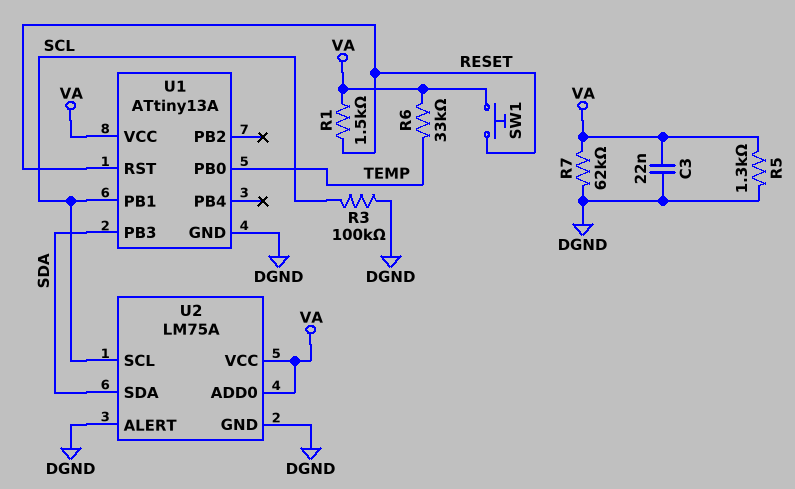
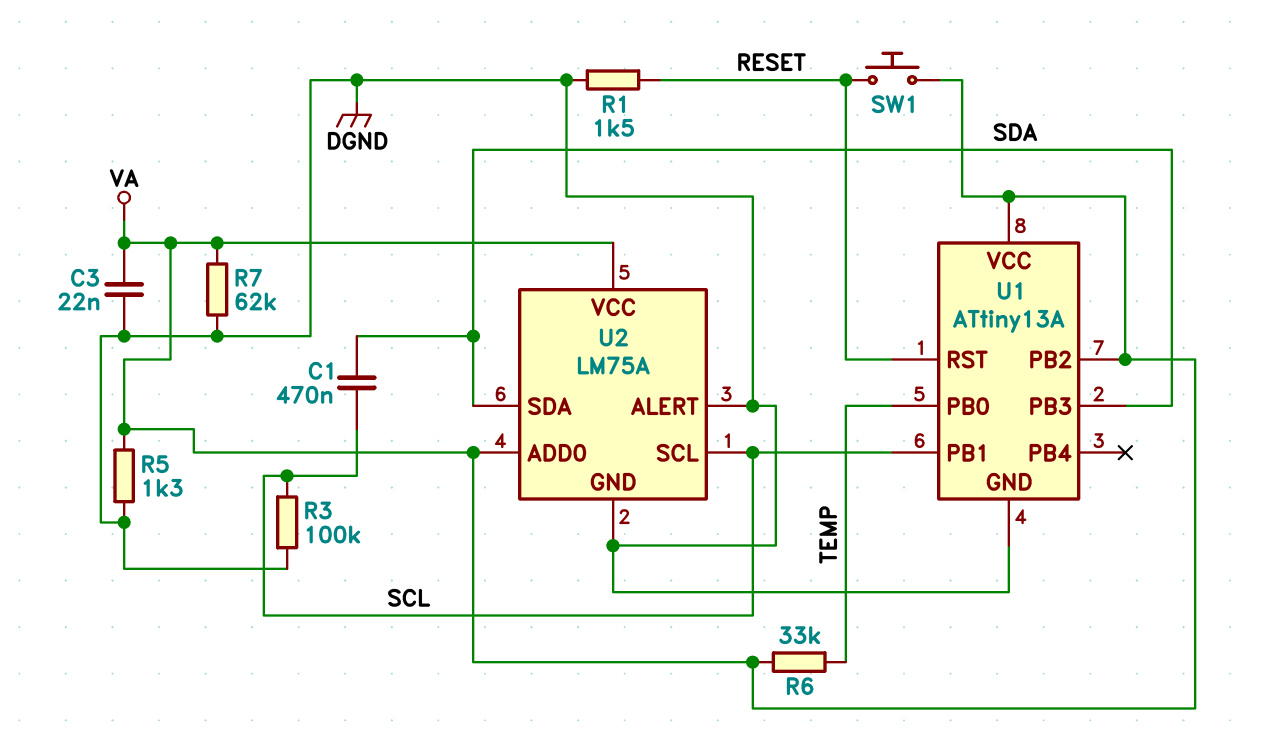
C1: none -> 470nF (SCL, SDA)
R1: 1.5k (RESET, VA) -> 1.5k (DGND, RESET)
U1 pin PB2: none -> VA

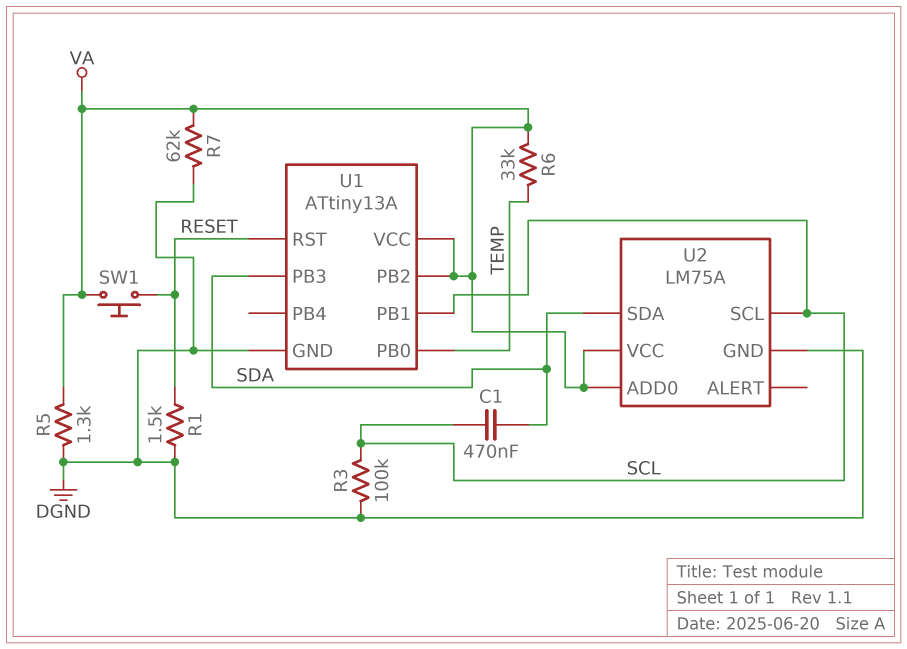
C3: 22nF (DGND, VA) -> none
U2 pin ALERT: DGND -> none

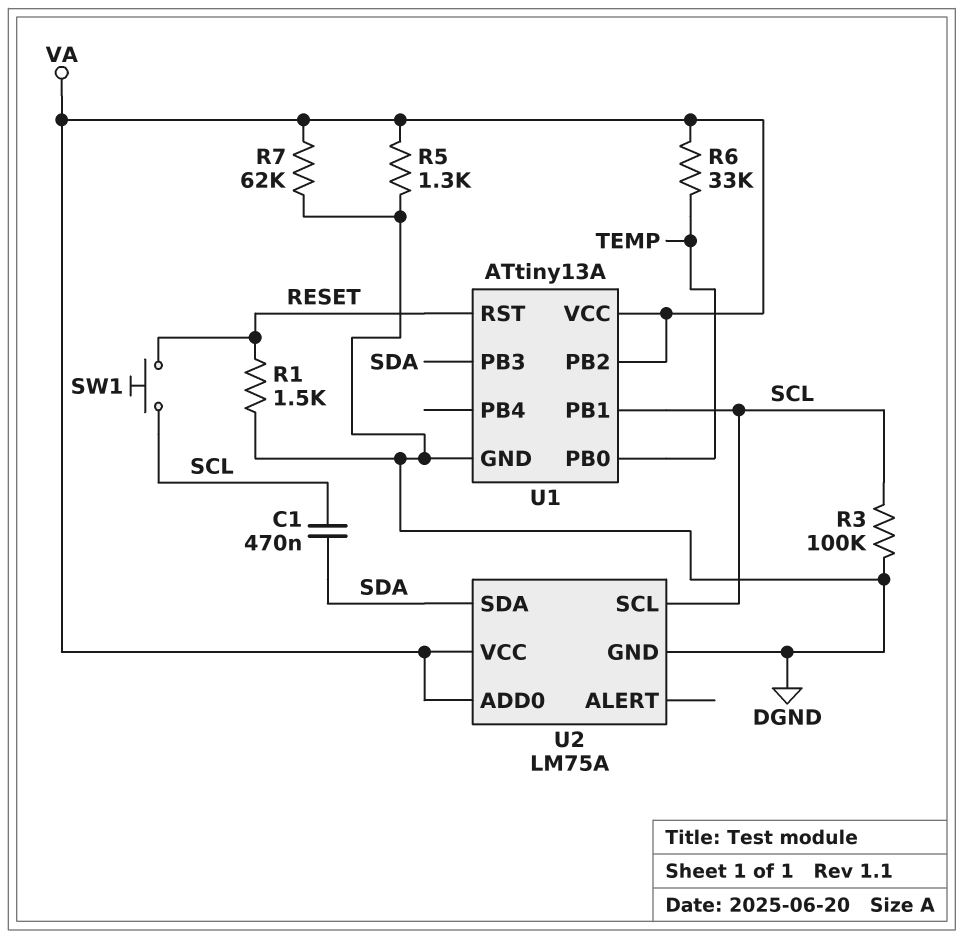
SW1: button (RESET, VA) -> button (RESET, SCL)

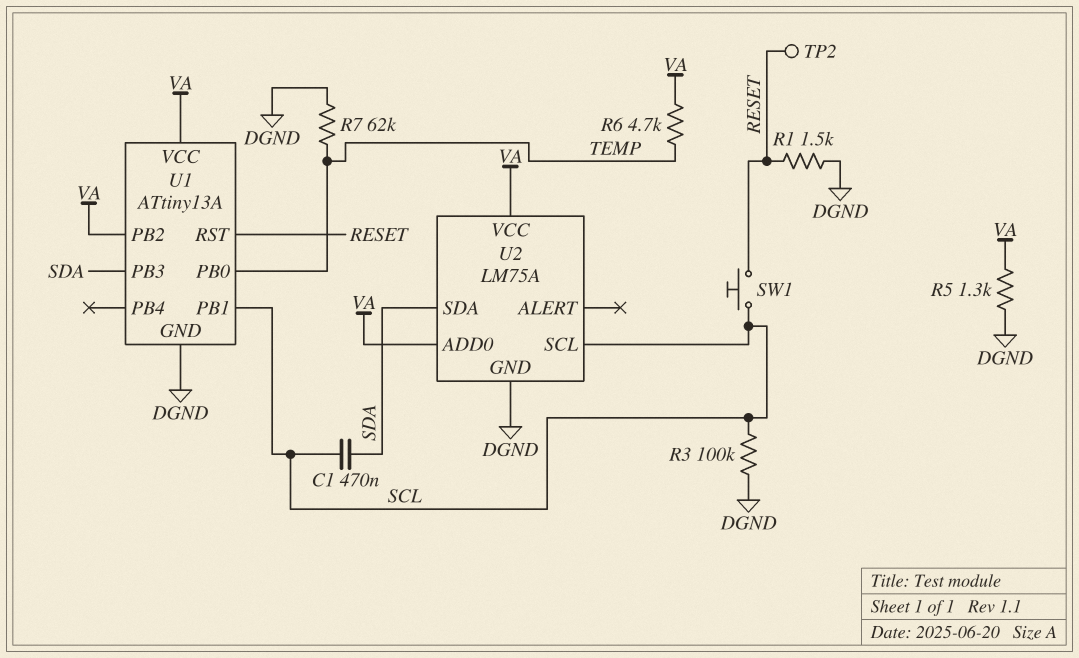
R6: 33k (TEMP, VA) -> 4.7k (TEMP, VA)
R7: 62k (DGND, VA) -> 62k (DGND, TEMP)
TP2: none -> test point (RESET)

